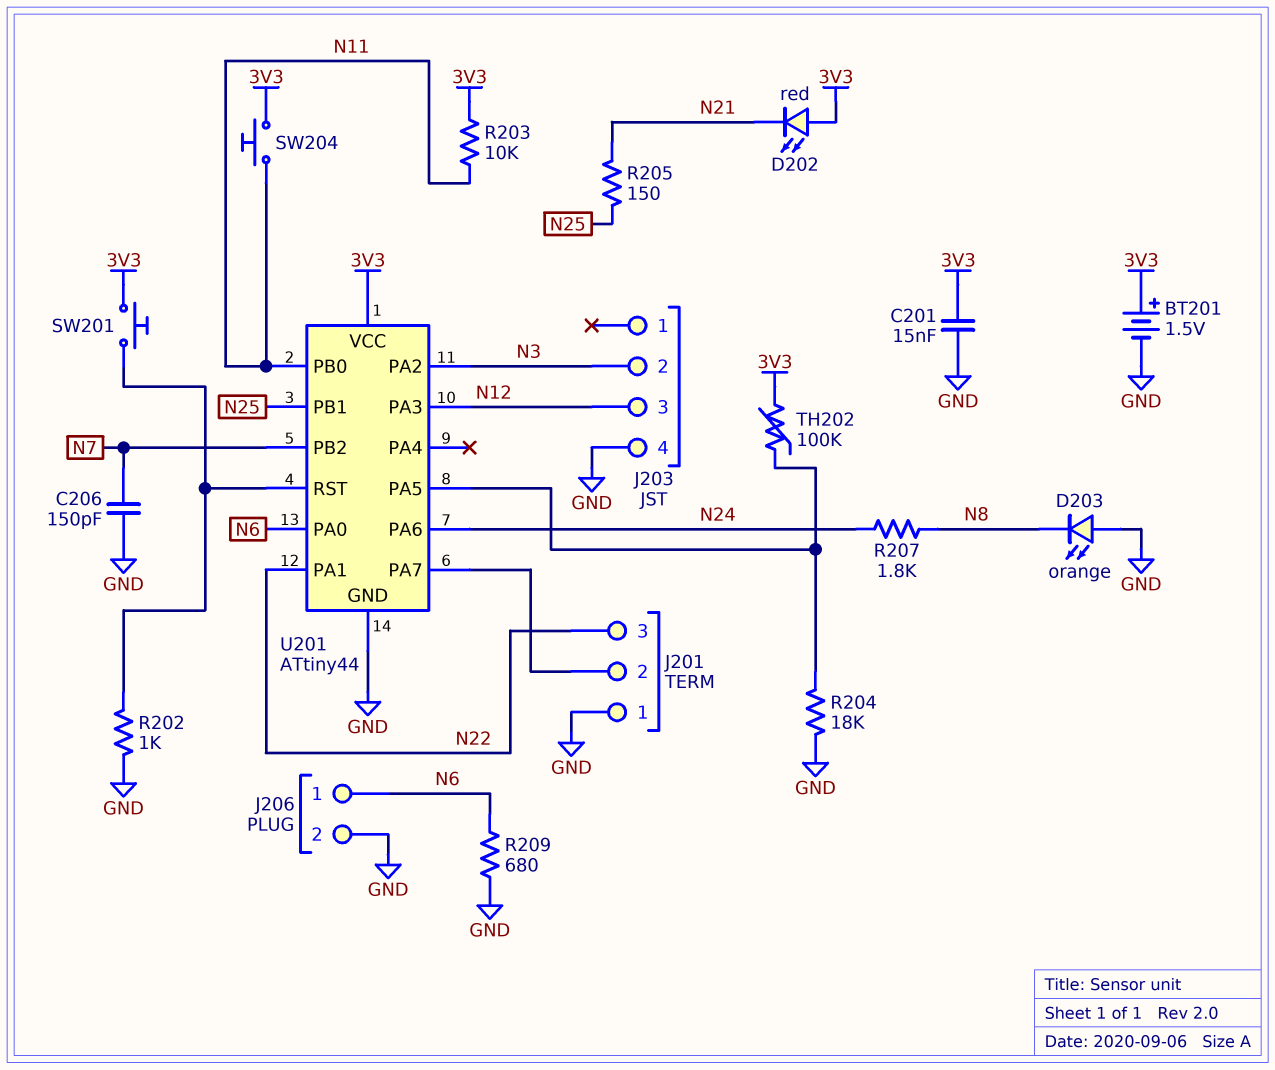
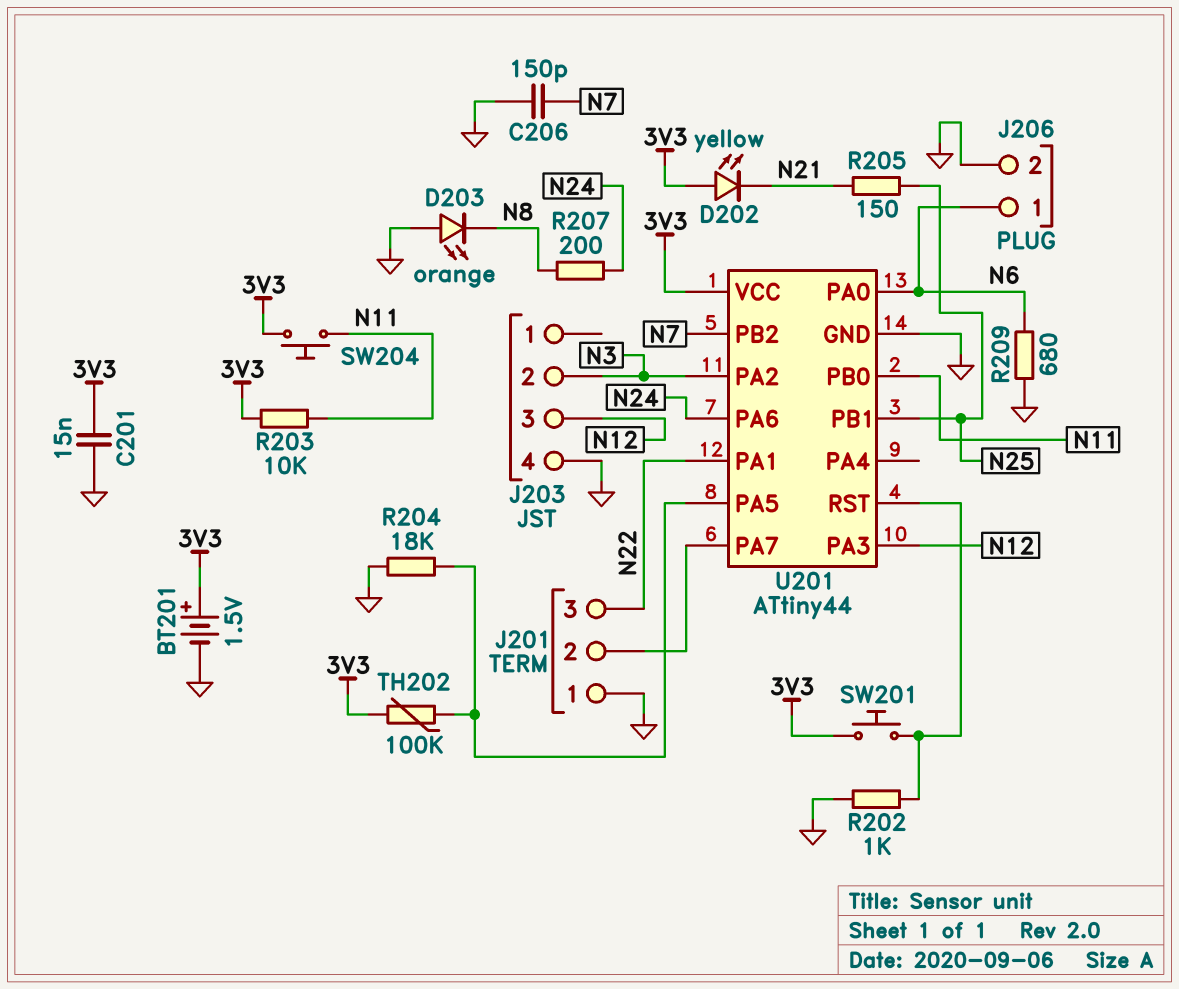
D202: LED red (A 3V3, K N21) -> LED yellow (A 3V3, K N21)
R207: 1.8k (N8, N24) -> 200 (N8, N24)

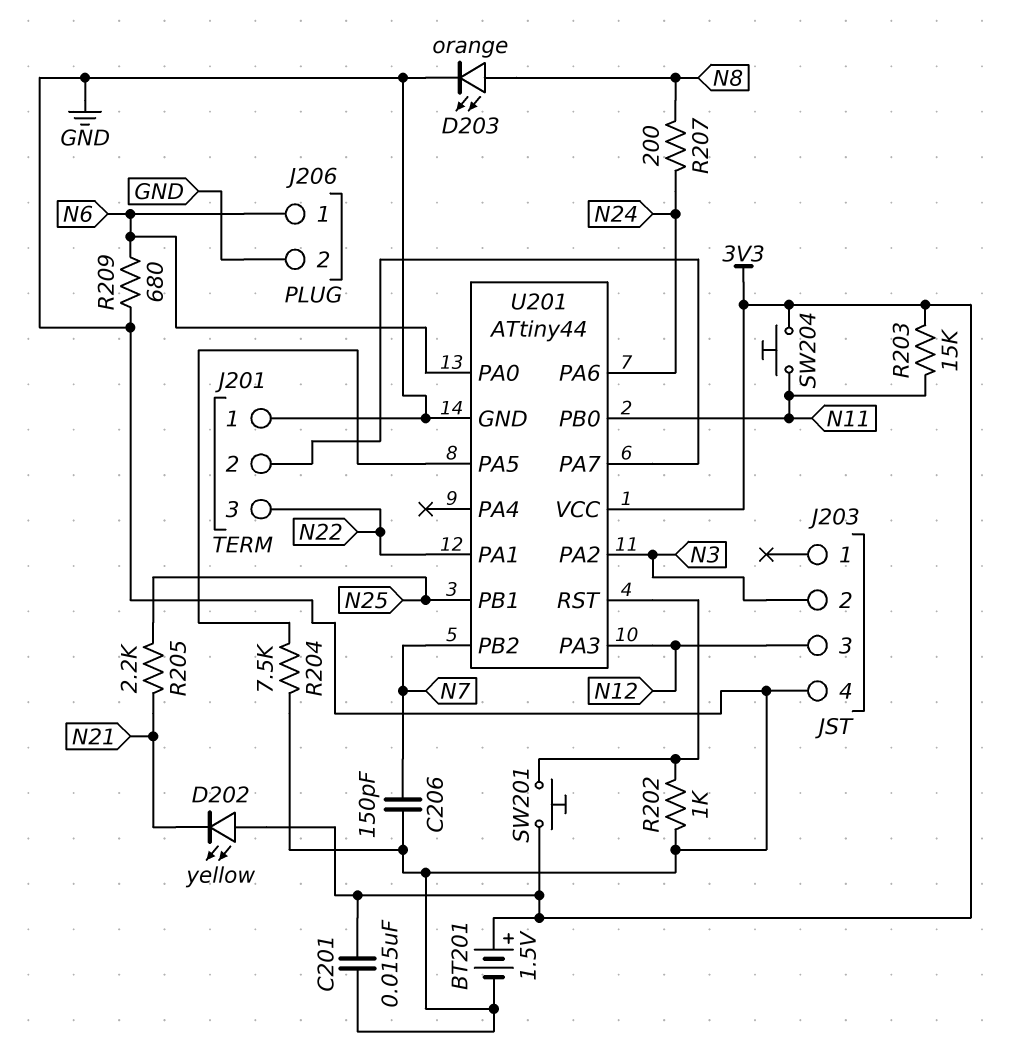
D203: LED orange (A GND, K N8) -> LED orange (A N8, K GND)
R203: 10k (3V3, N11) -> 15k (3V3, N11)
R204: 18k (GND, U201/PA5) -> 7.5k (GND, U201/PA5)
R205: 150 (N21, N25) -> 2.2k (N21, N25)
TH202: 100k (3V3, U201/PA5) -> none

